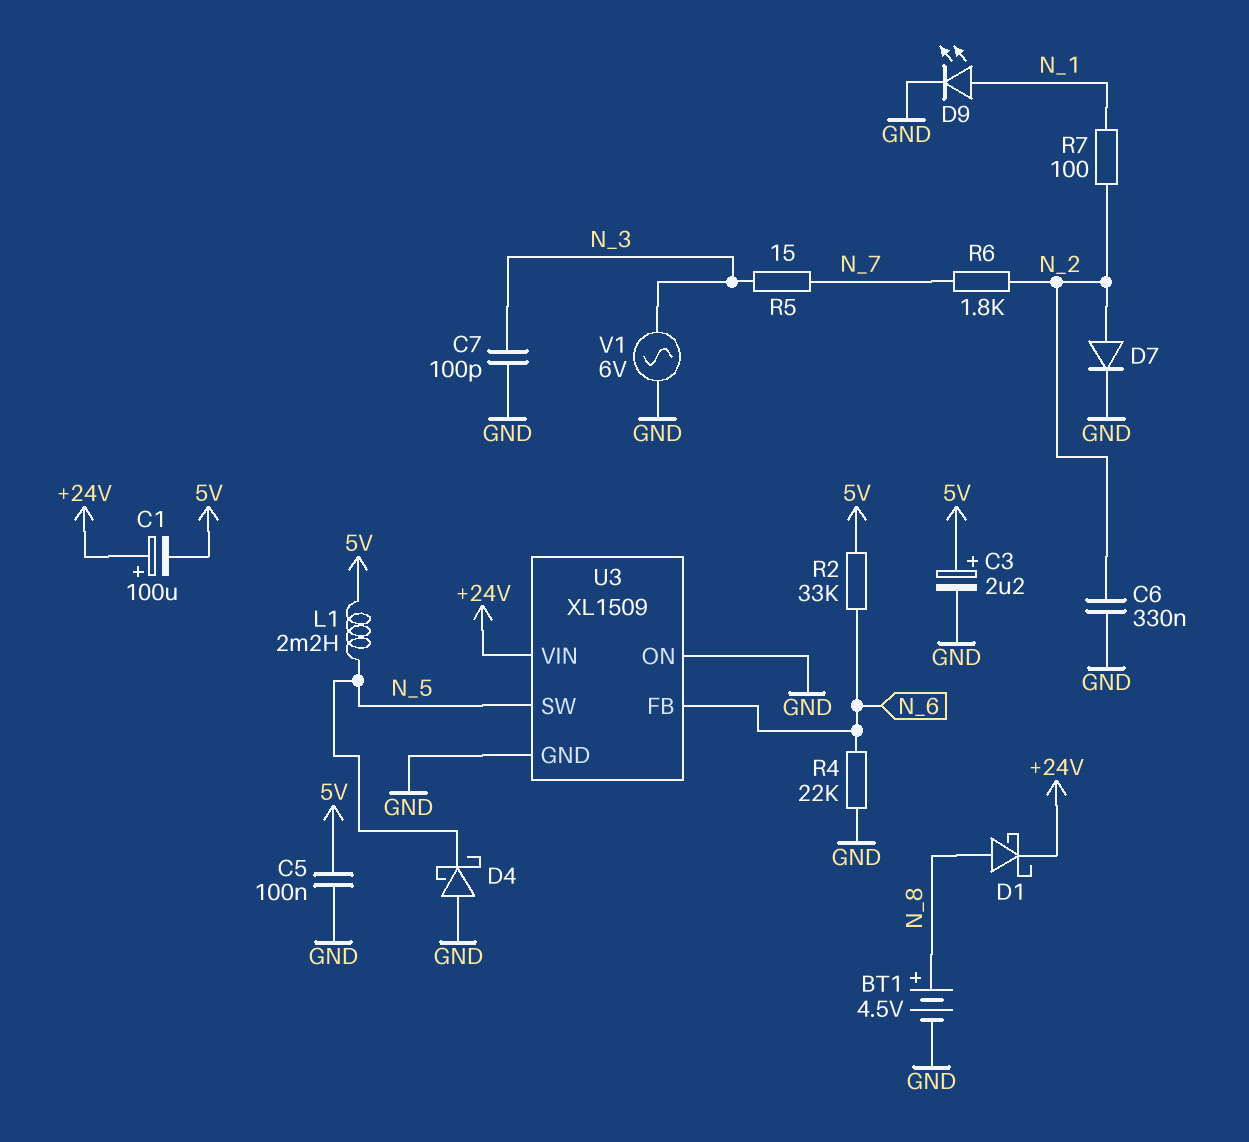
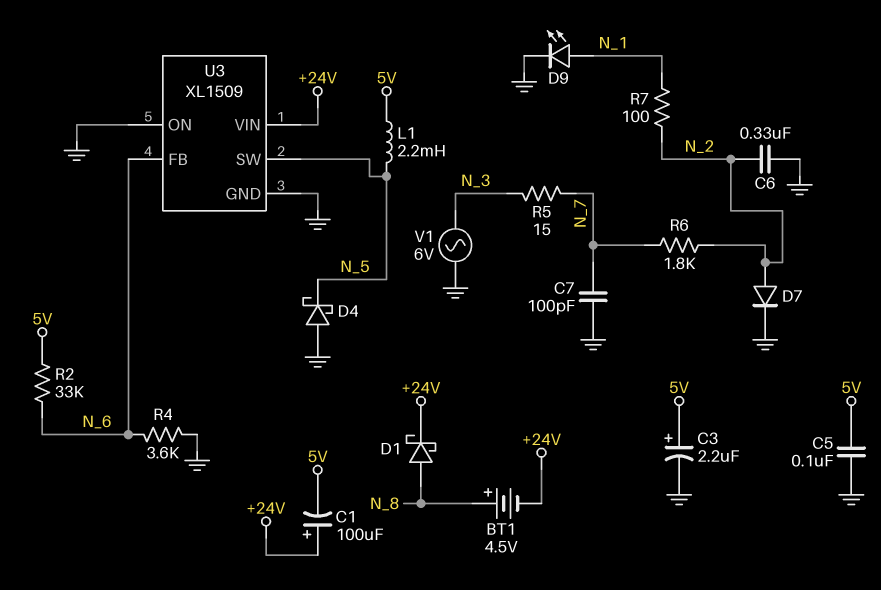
BT1: 4.5V (plus N_8, minus GND) -> 4.5V (plus N_8, minus +24V)
C7: 100pF (GND, N_3) -> 100pF (GND, N_7)
R4: 22k (GND, N_6) -> 3.6k (GND, N_6)

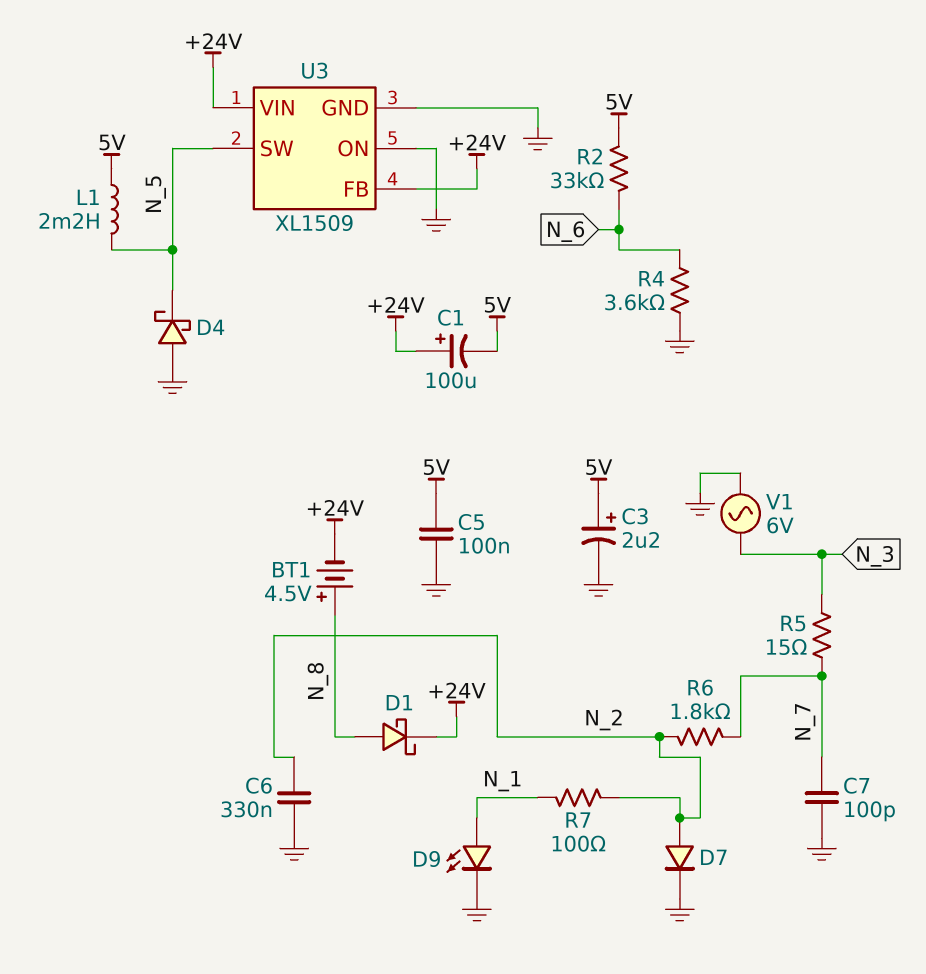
U3 pin FB: N_6 -> +24V

